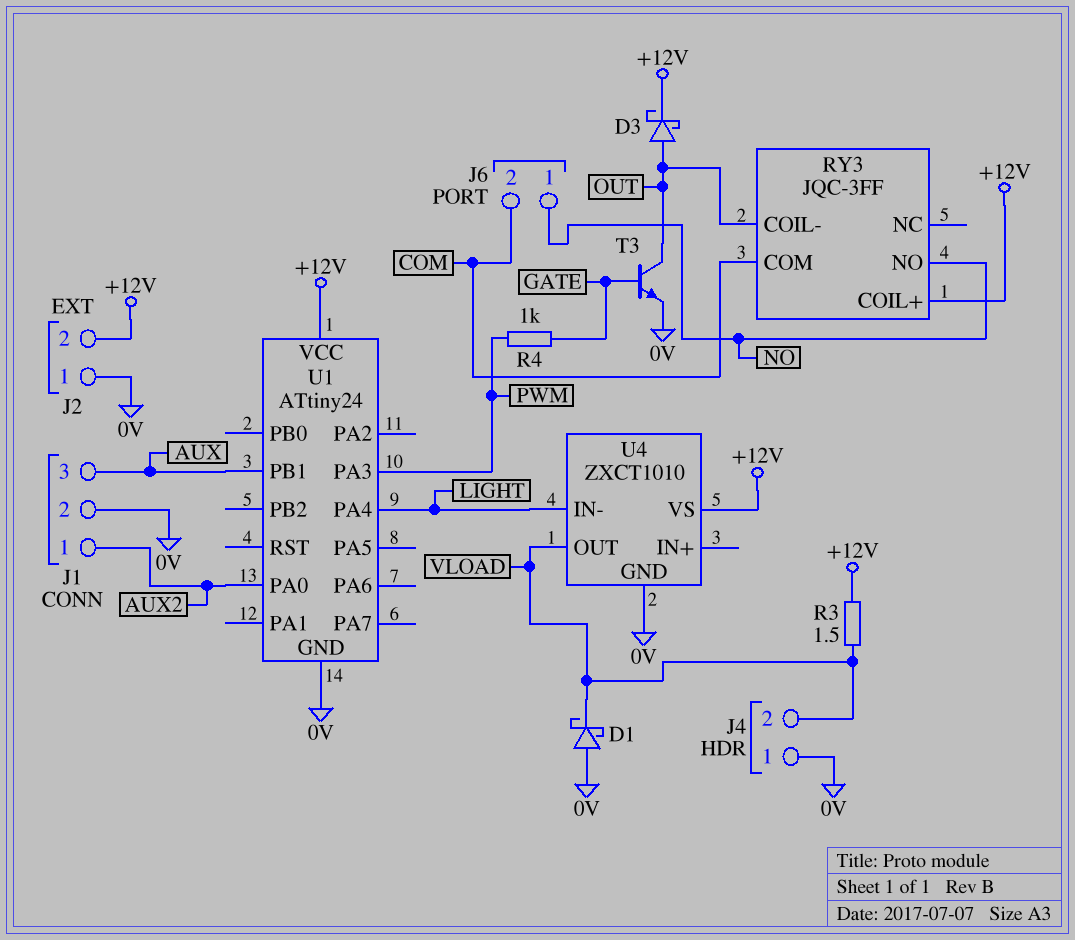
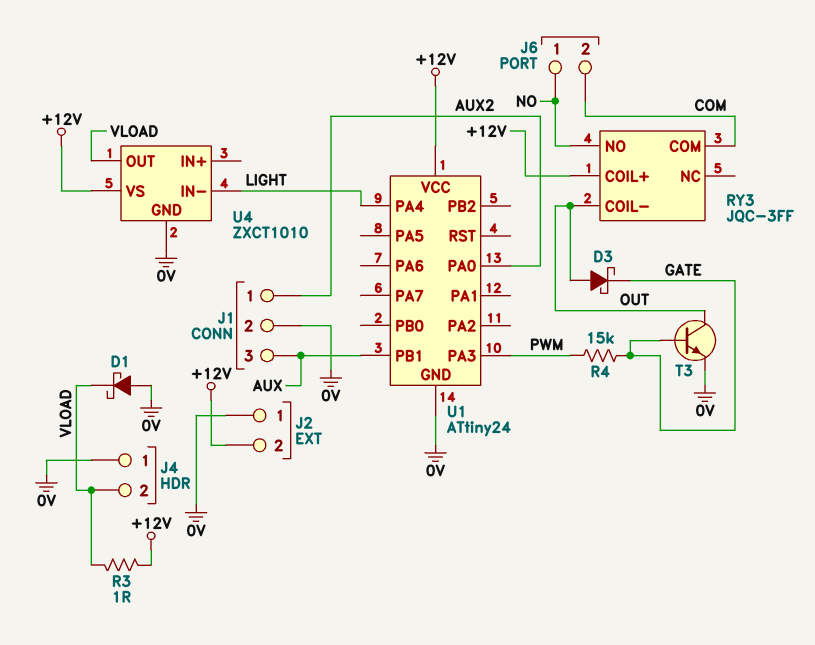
D3: schottky (A OUT, K +12V) -> schottky (A OUT, K GATE)
R3: 1.5 (+12V, VLOAD) -> 1 (+12V, VLOAD)
R4: 1k (GATE, PWM) -> 15k (GATE, PWM)

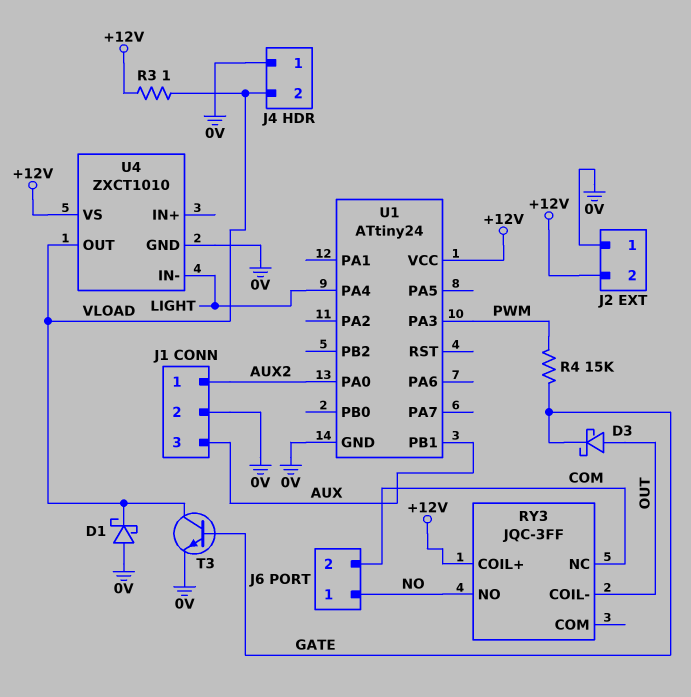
RY3 pin COM: COM -> none
RY3 pin NC: none -> COM
T3: NPN (B GATE, C OUT, E 0V) -> NPN (B GATE, C VLOAD, E 0V)

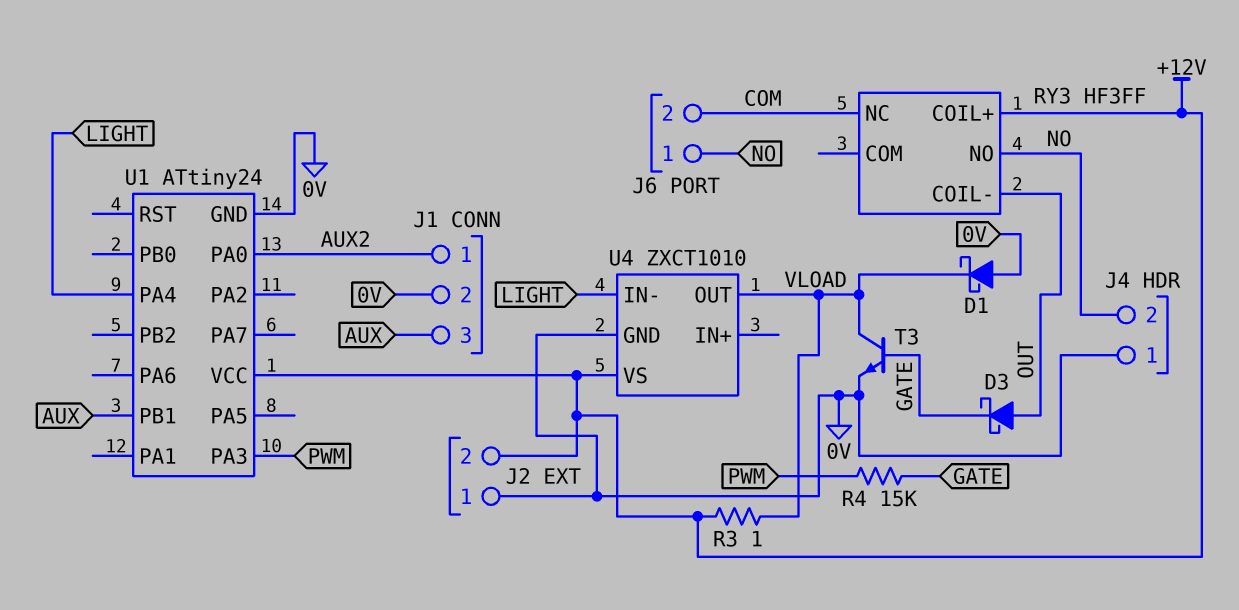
J4 pin 2: VLOAD -> NO
RY3: JQC-3FF -> HF3FF

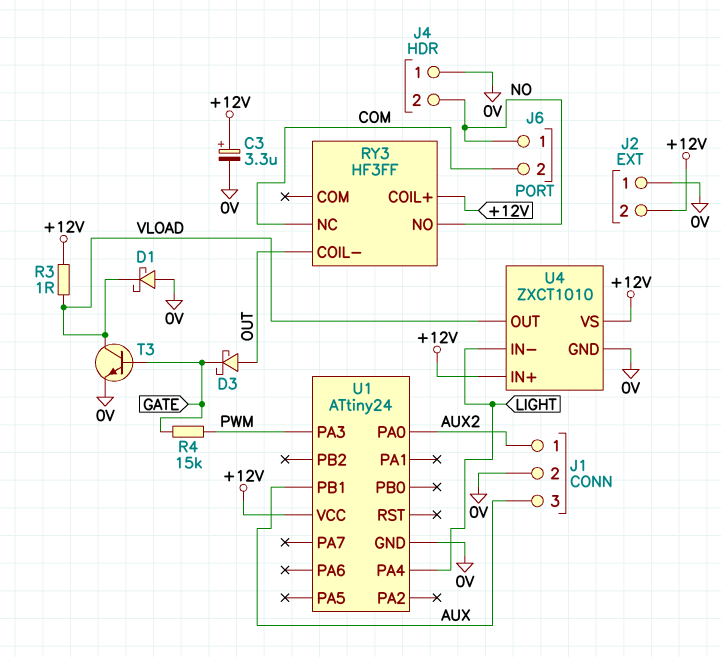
C3: none -> 3.3uF (plus +12V, minus 0V)
U4 pin IN+: none -> +12V

